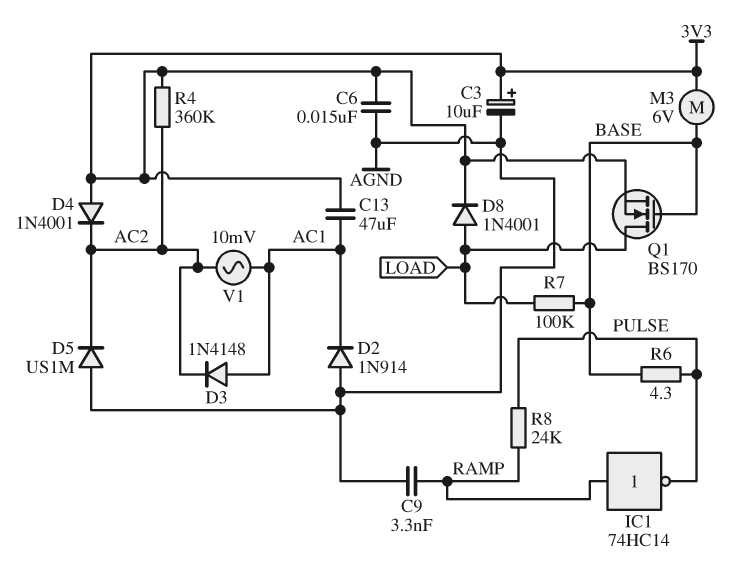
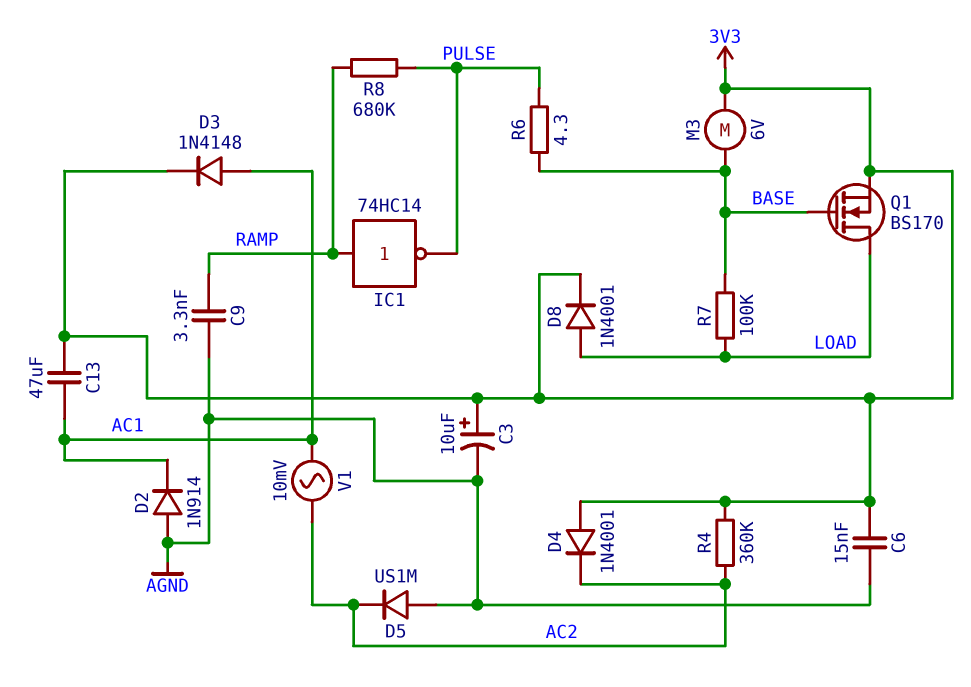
D3: diode 1N4148 (A AC1, K AC2) -> diode 1N4148 (A AC1, K 3V3)
R8: 24k (PULSE, RAMP) -> 680k (PULSE, RAMP)

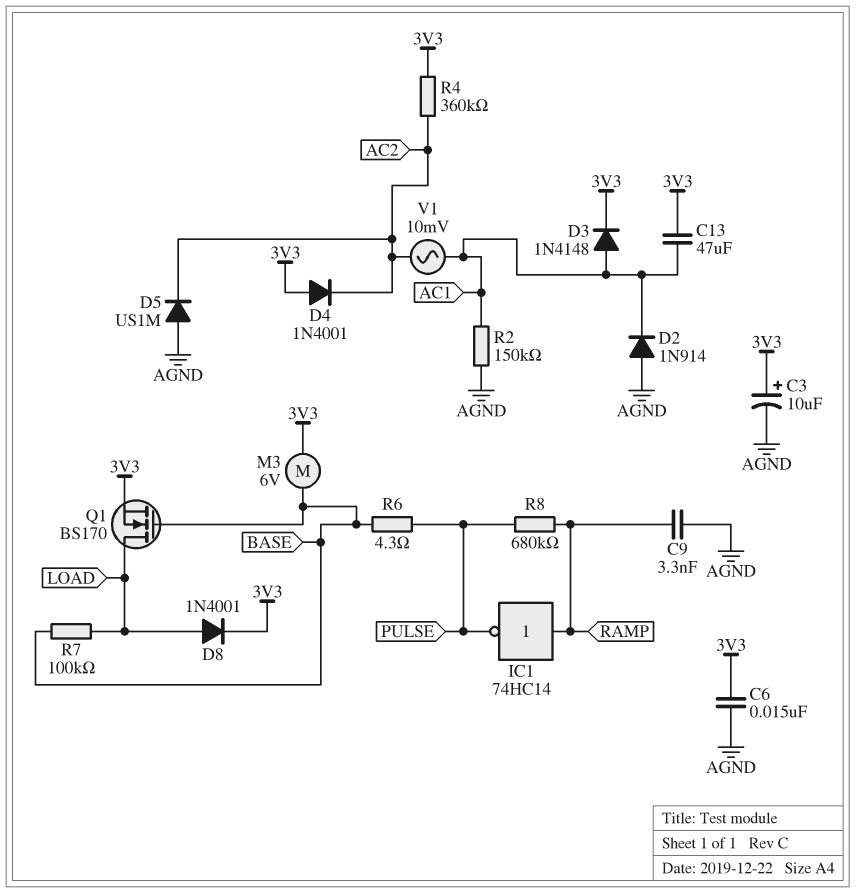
R2: none -> 150k (AC1, AGND)

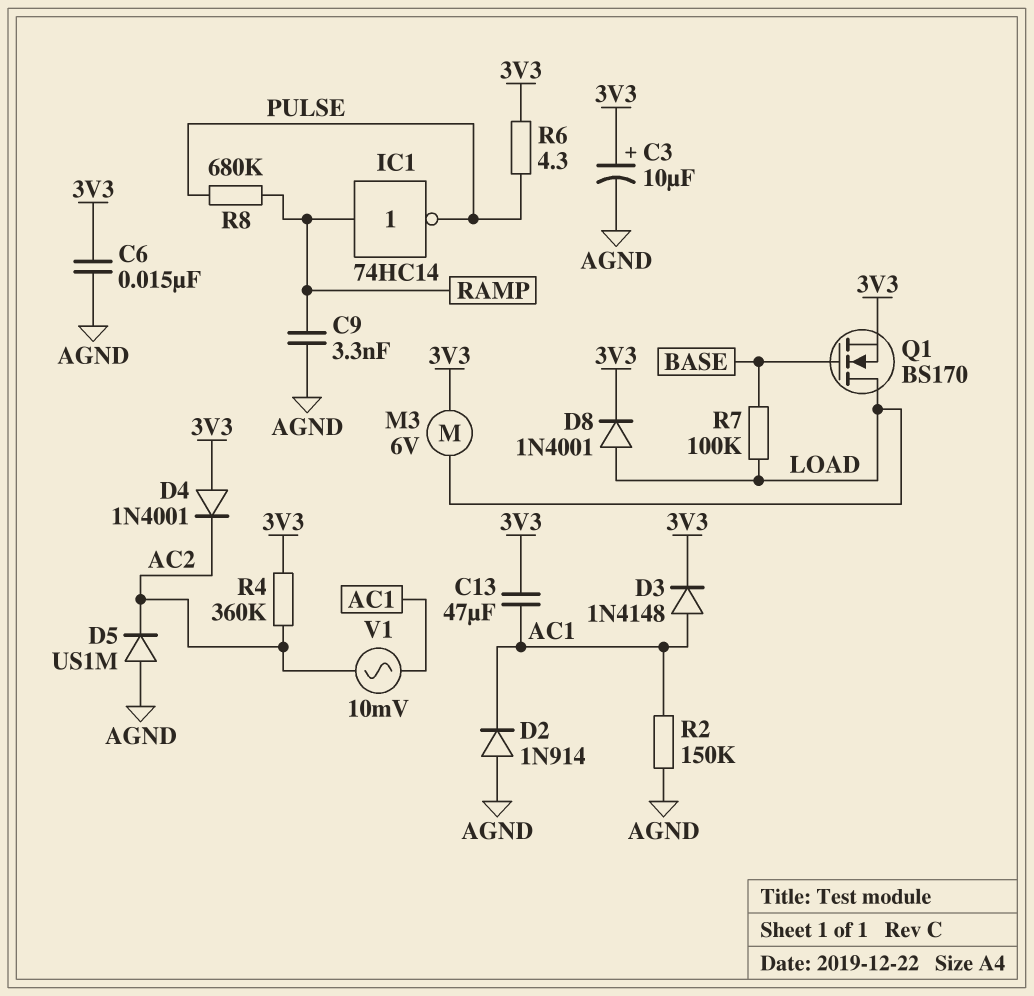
M3: motor 6V (3V3, BASE) -> motor 6V (3V3, LOAD)
R6: 4.3 (BASE, PULSE) -> 4.3 (3V3, PULSE)

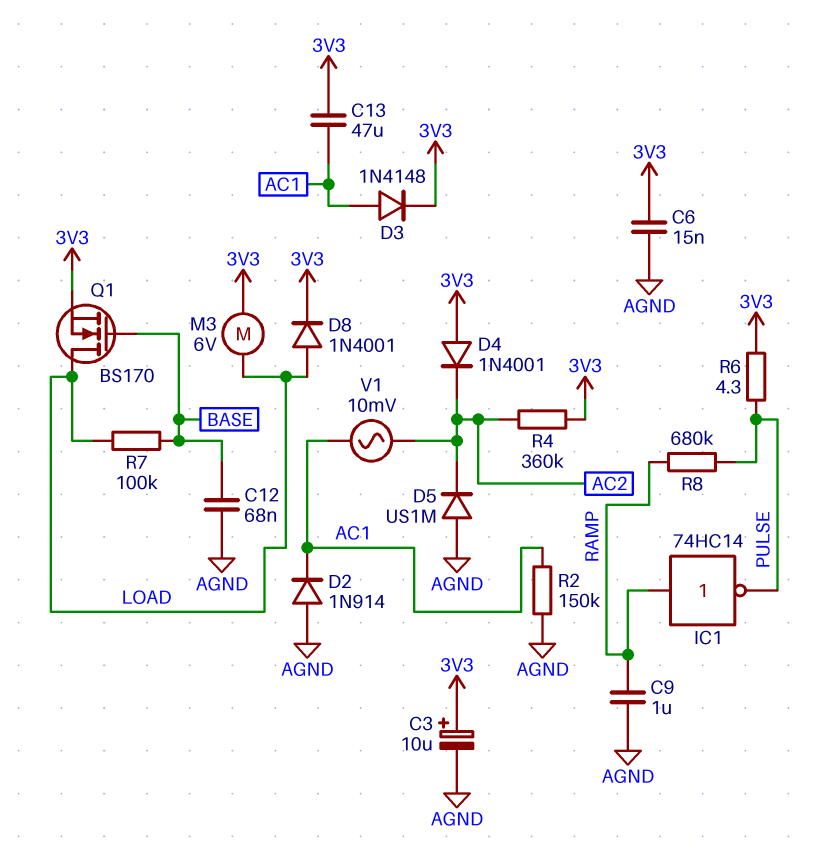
C9: 3.3nF (AGND, RAMP) -> 1uF (AGND, RAMP)
C12: none -> 68nF (AGND, BASE)

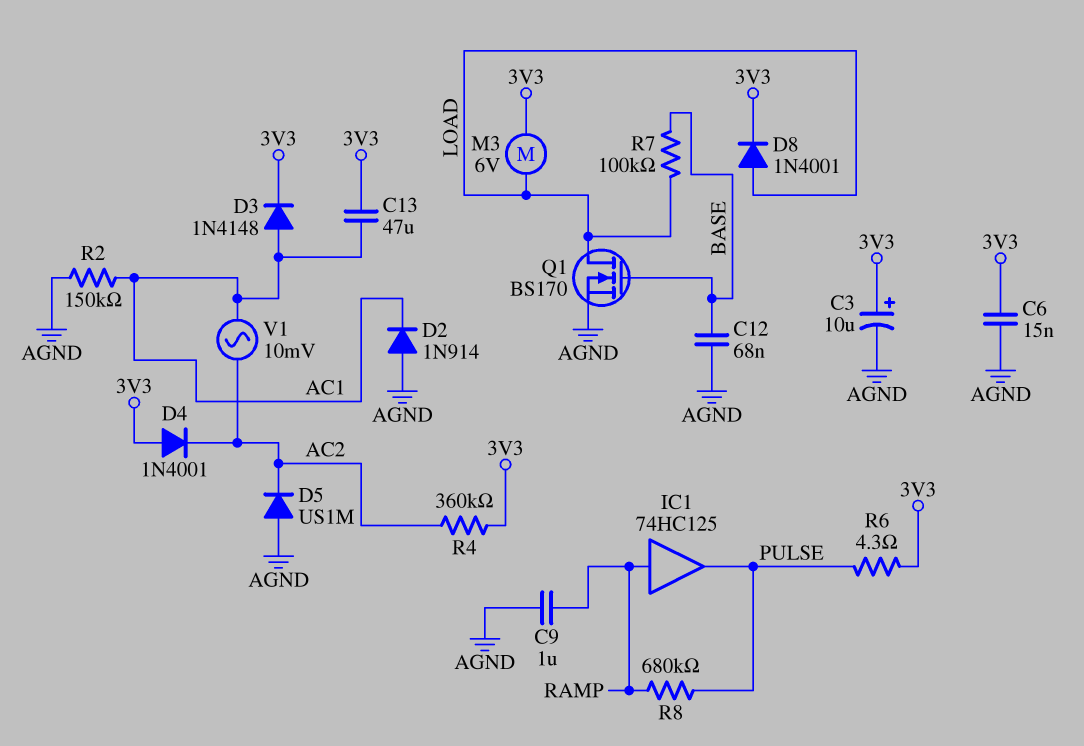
IC1: NOT 74HC14 (in RAMP, out PULSE) -> buffer 74HC125 (in RAMP, out PULSE)
Q1: NMOS BS170 (G BASE, D LOAD, S 3V3) -> NMOS BS170 (G BASE, D LOAD, S AGND)

